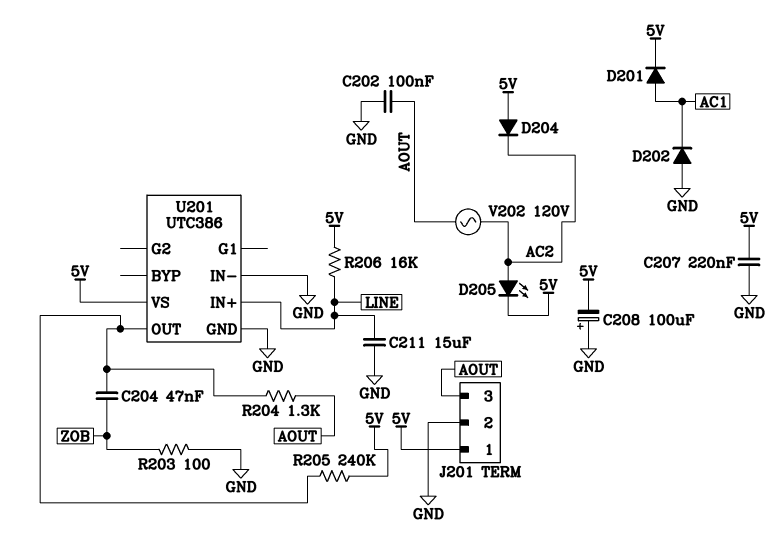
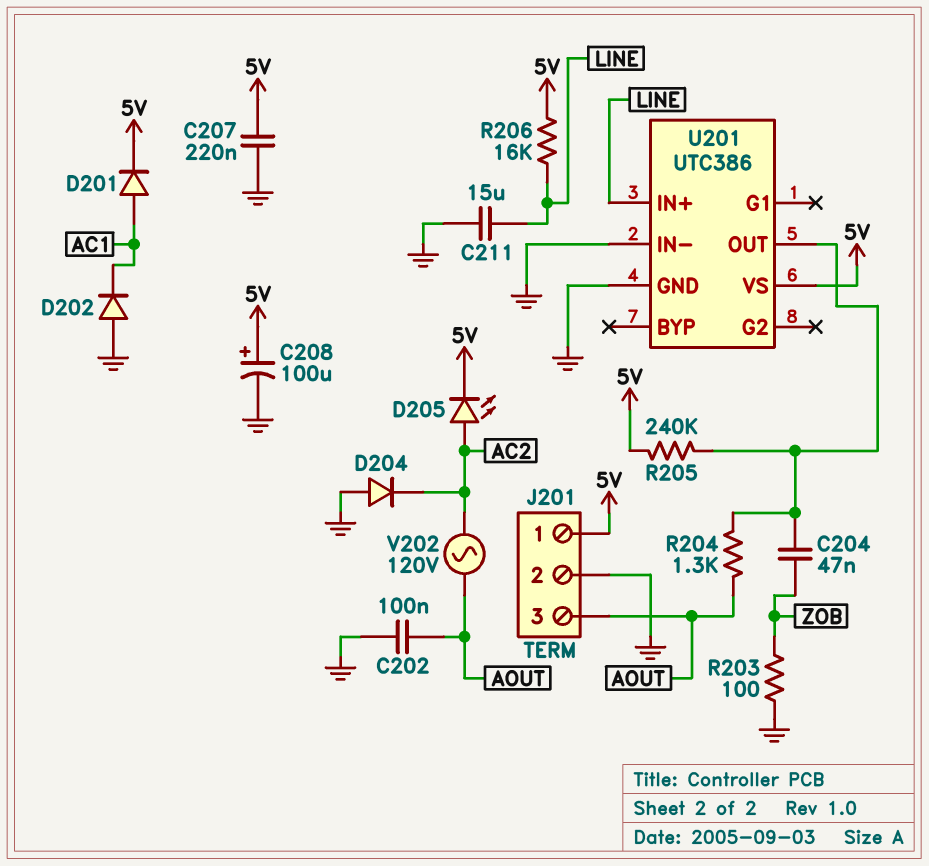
C208: 100uF (plus GND, minus 5V) -> 100uF (plus 5V, minus GND)
D204: diode (A 5V, K AC2) -> diode (A GND, K AC2)

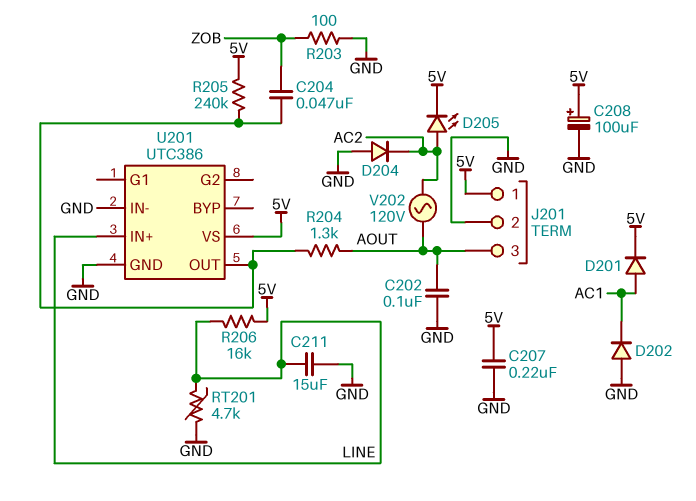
RT201: none -> 4.7k (GND, LINE)

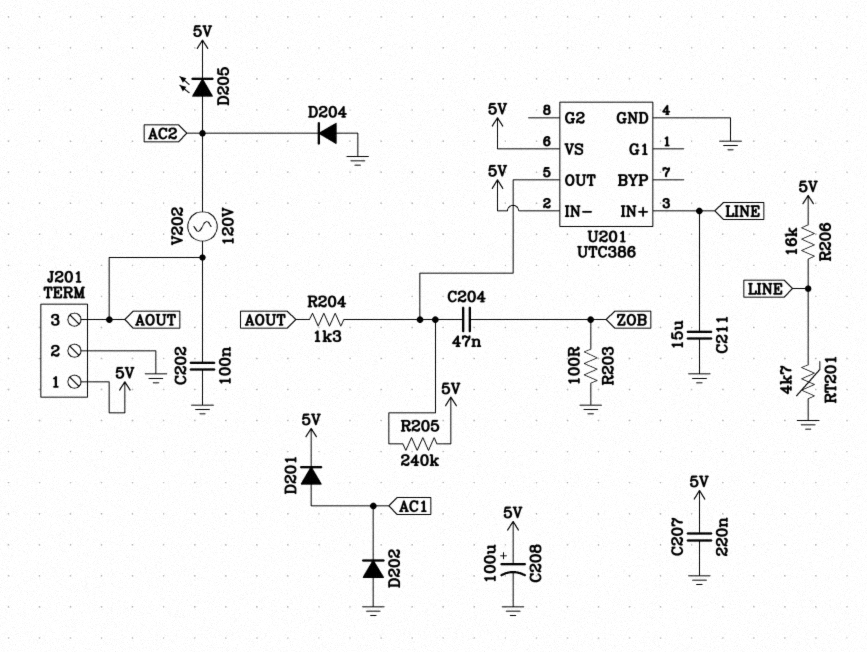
U201 pin IN-: GND -> 5V

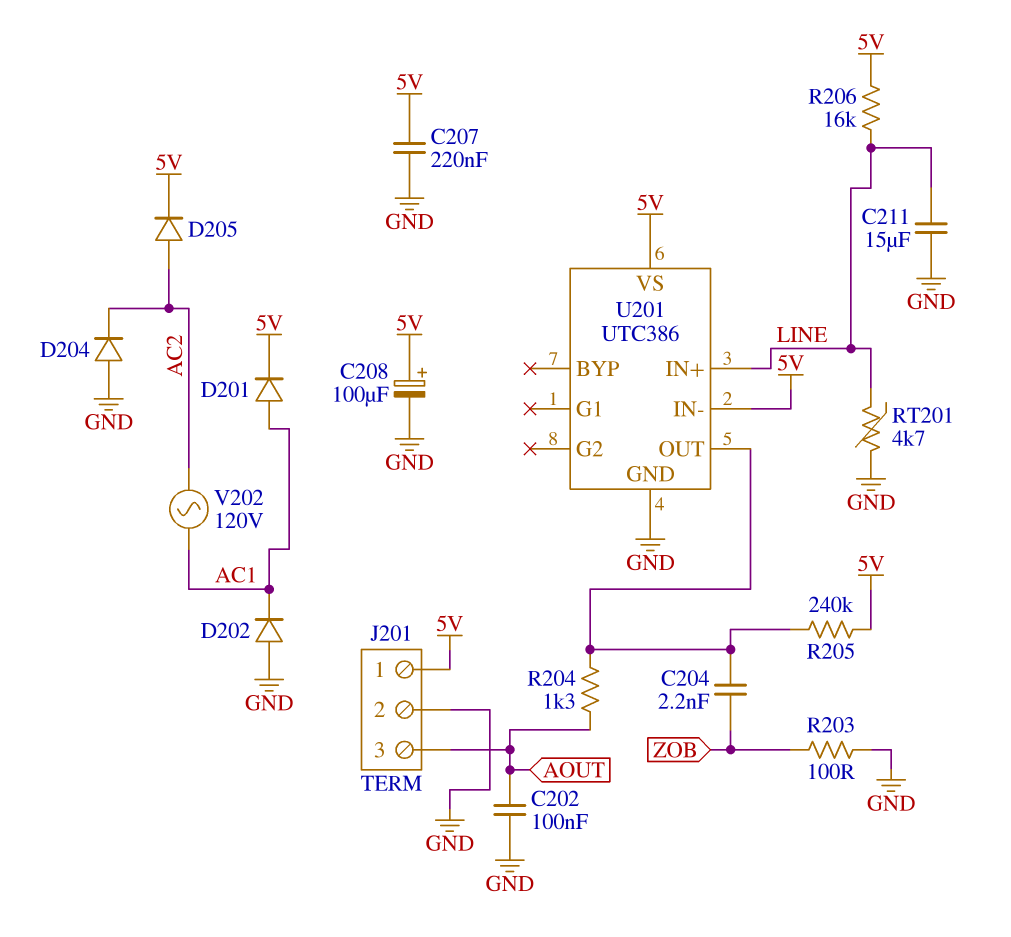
C204: 47nF (U201/OUT, ZOB) -> 2.2nF (U201/OUT, ZOB)
D205: LED (A AC2, K 5V) -> diode (A AC2, K 5V)
V202: AC 120V (AC2, AOUT) -> AC 120V (AC1, AC2)

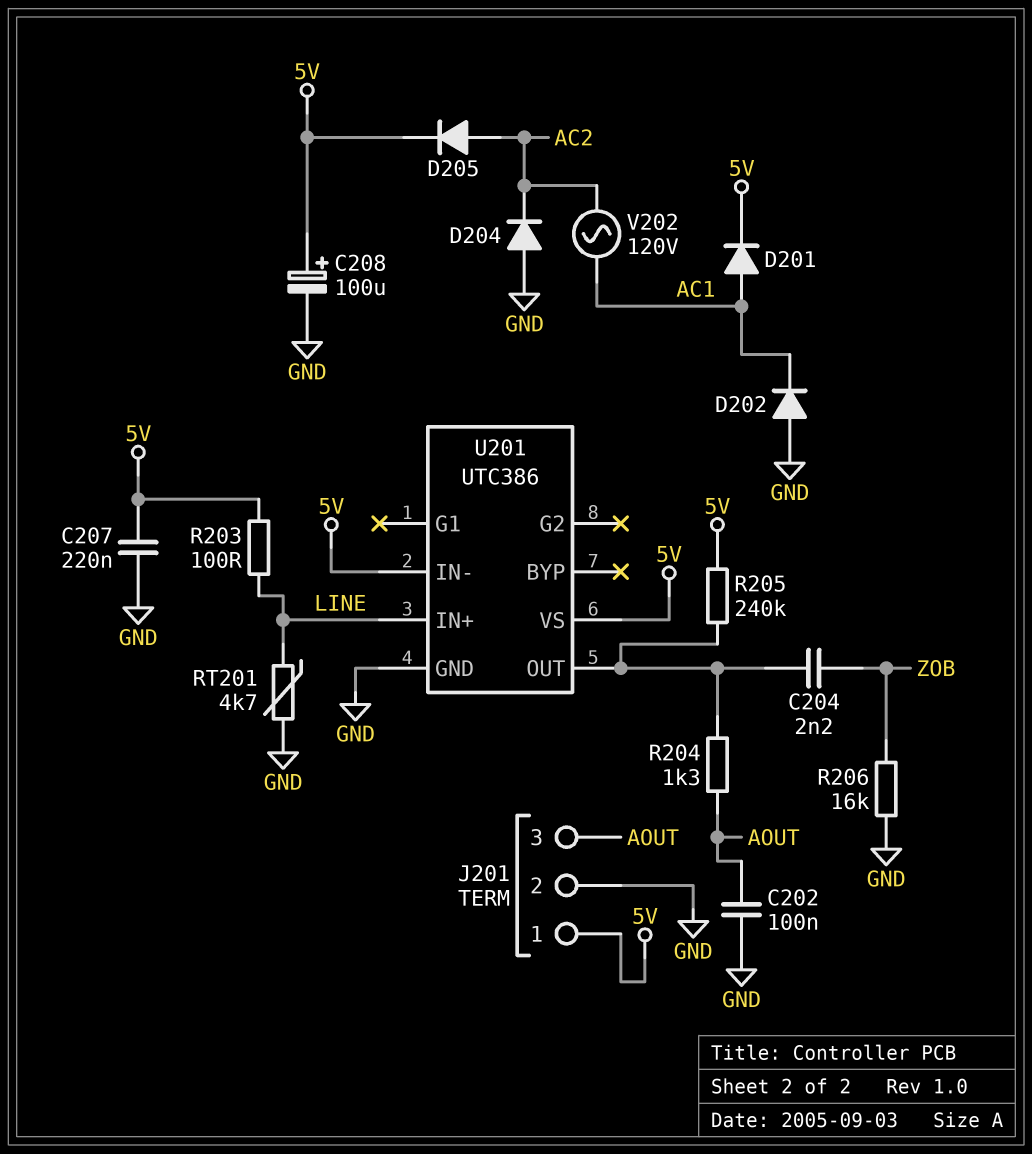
C211: 15uF (GND, LINE) -> none
R203: 100 (GND, ZOB) -> 100 (5V, LINE)
R206: 16k (5V, LINE) -> 16k (GND, ZOB)

